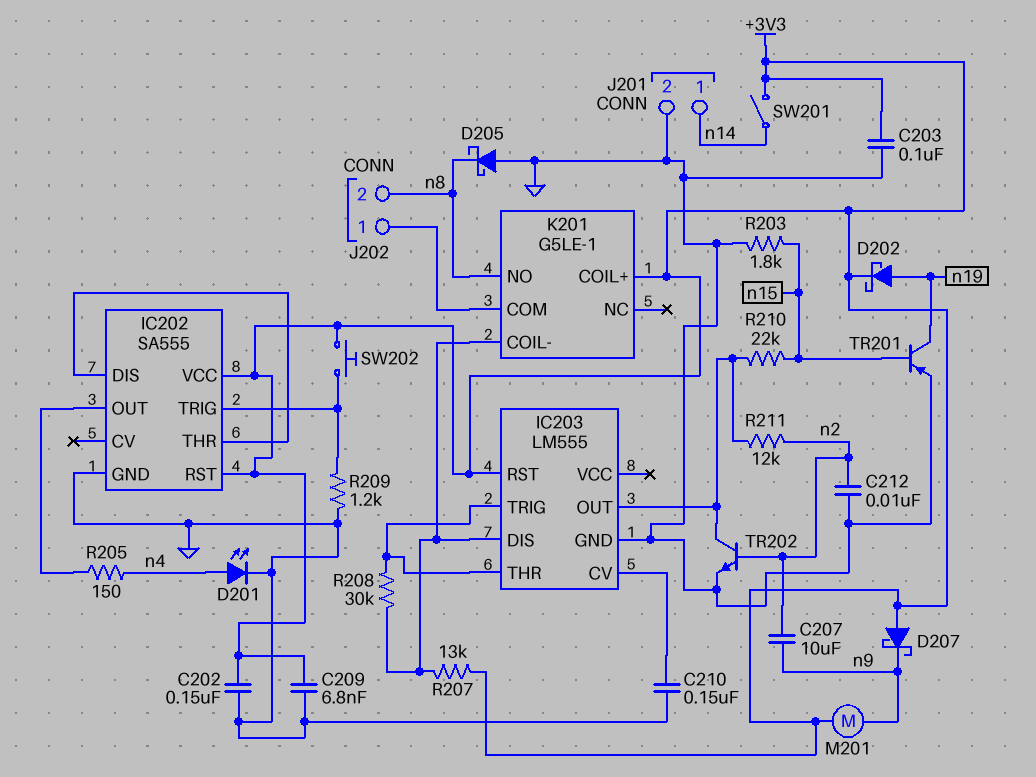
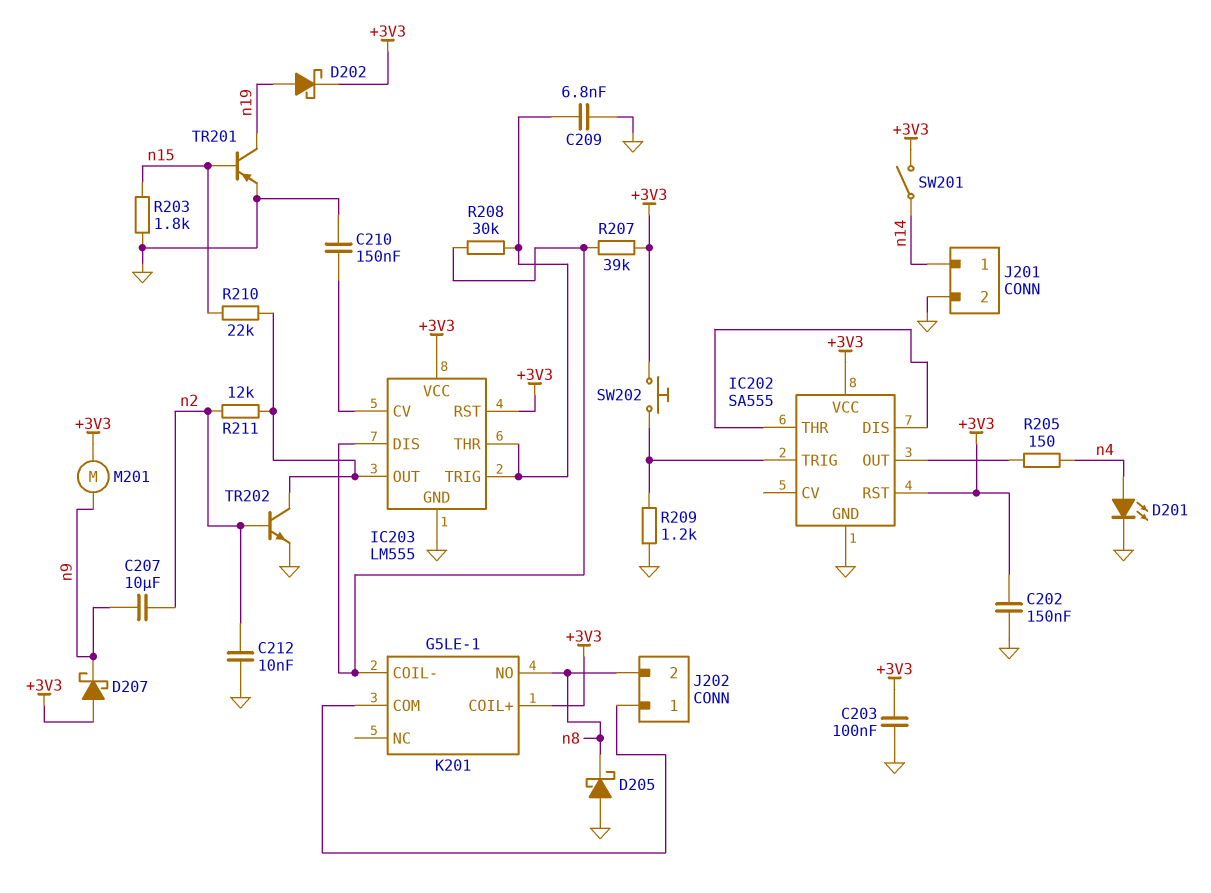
C209: 6.8nF (+3V3, GND) -> 6.8nF (GND, IC203/THR)
IC203 pin VCC: none -> +3V3
R207: 13k (+3V3, IC203/DIS) -> 39k (+3V3, IC203/DIS)

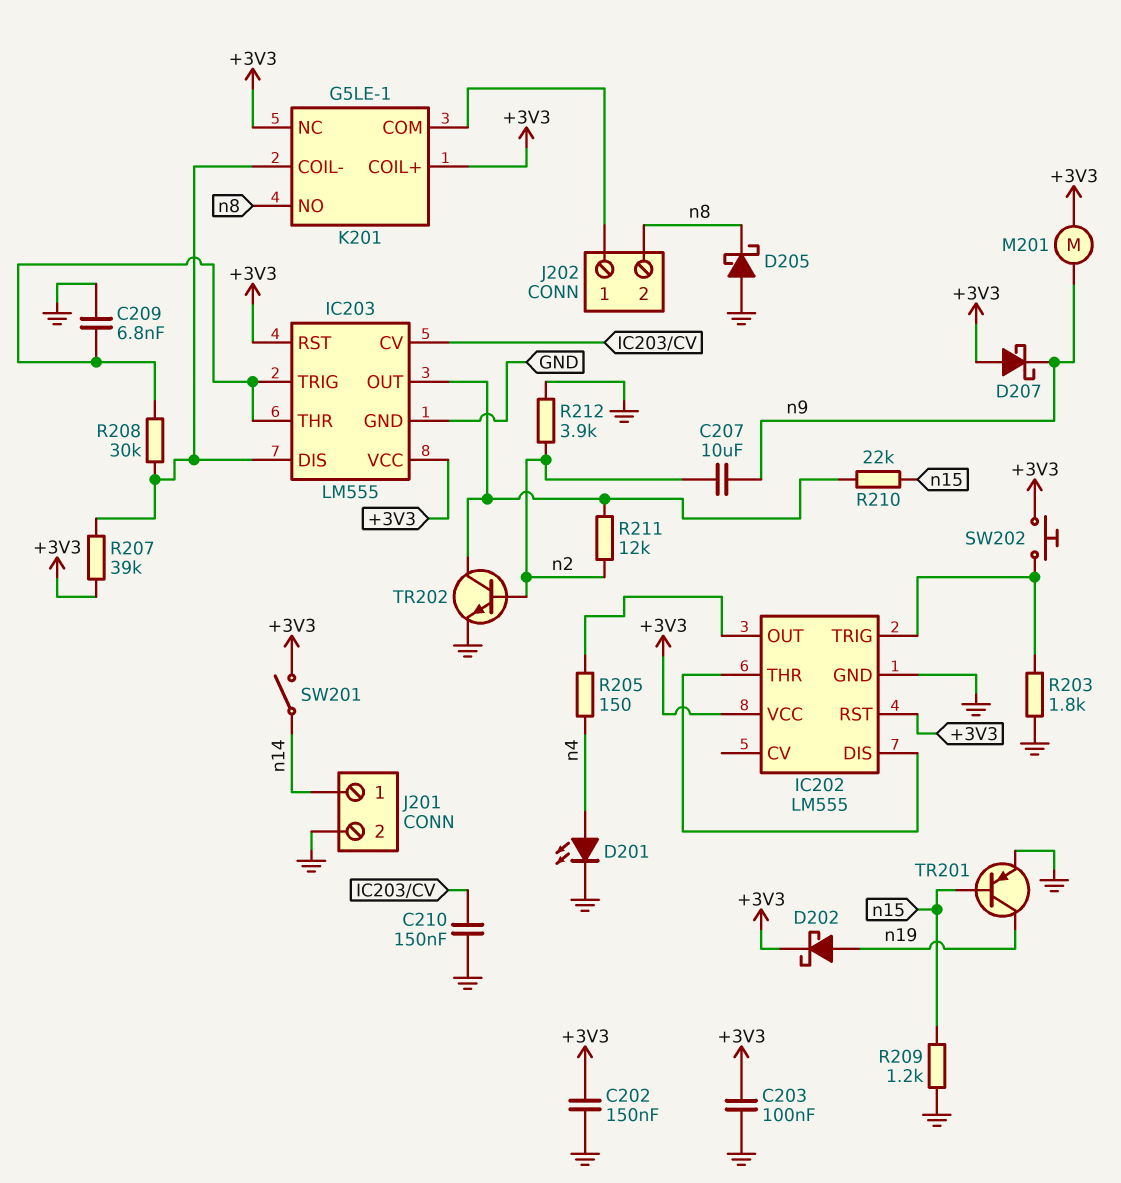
C212: 10nF (GND, n2) -> none
IC202: SA555 -> LM555
K201 pin NC: none -> +3V3
R203: 1.8k (GND, n15) -> 1.8k (GND, IC202/TRIG)
R209: 1.2k (GND, IC202/TRIG) -> 1.2k (GND, n15)
R212: none -> 3.9k (GND, n2)

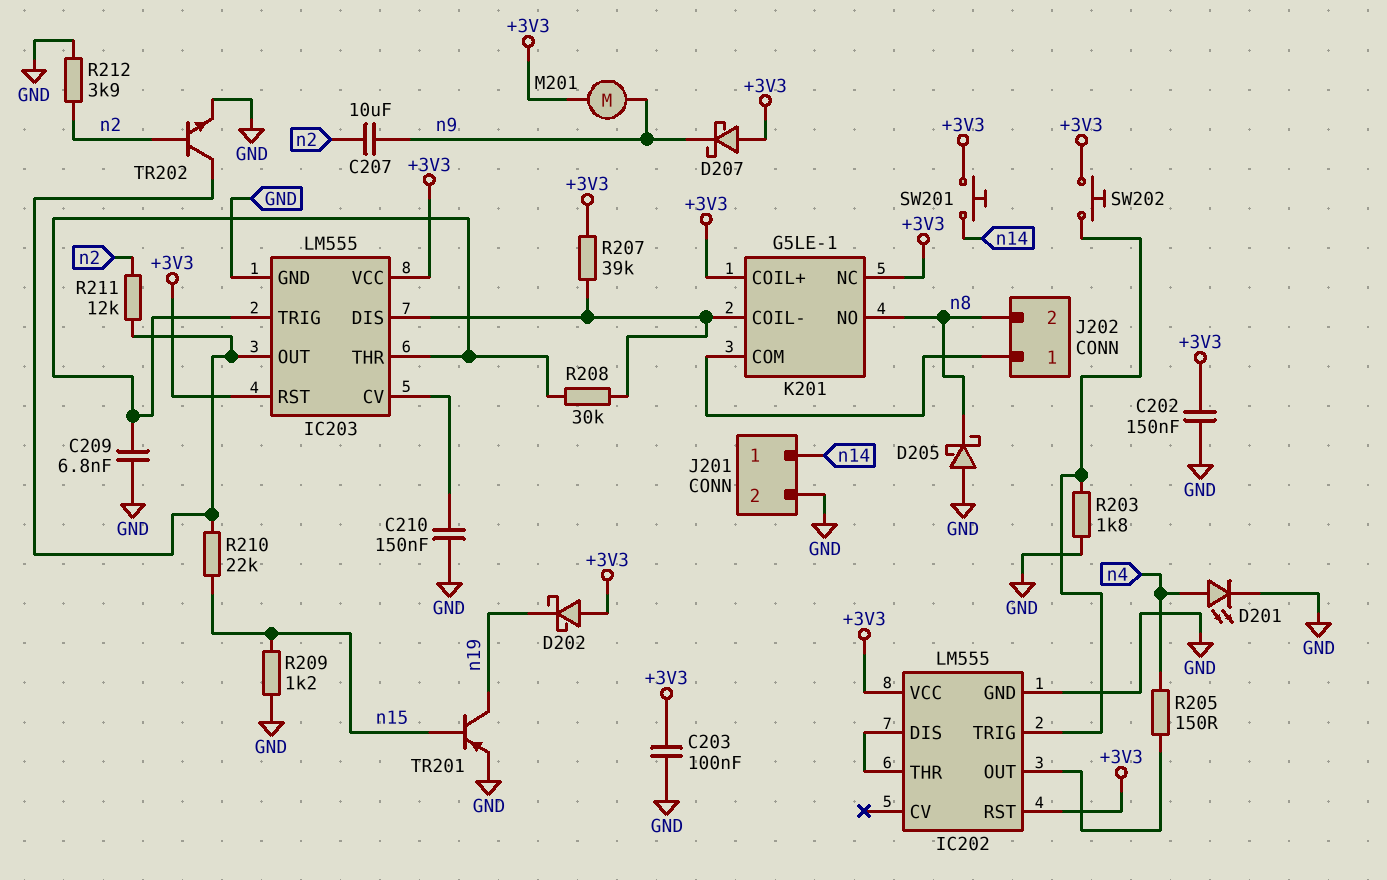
D202: schottky (A n19, K +3V3) -> schottky (A +3V3, K n19)
SW201: switch (+3V3, n14) -> button (+3V3, n14)

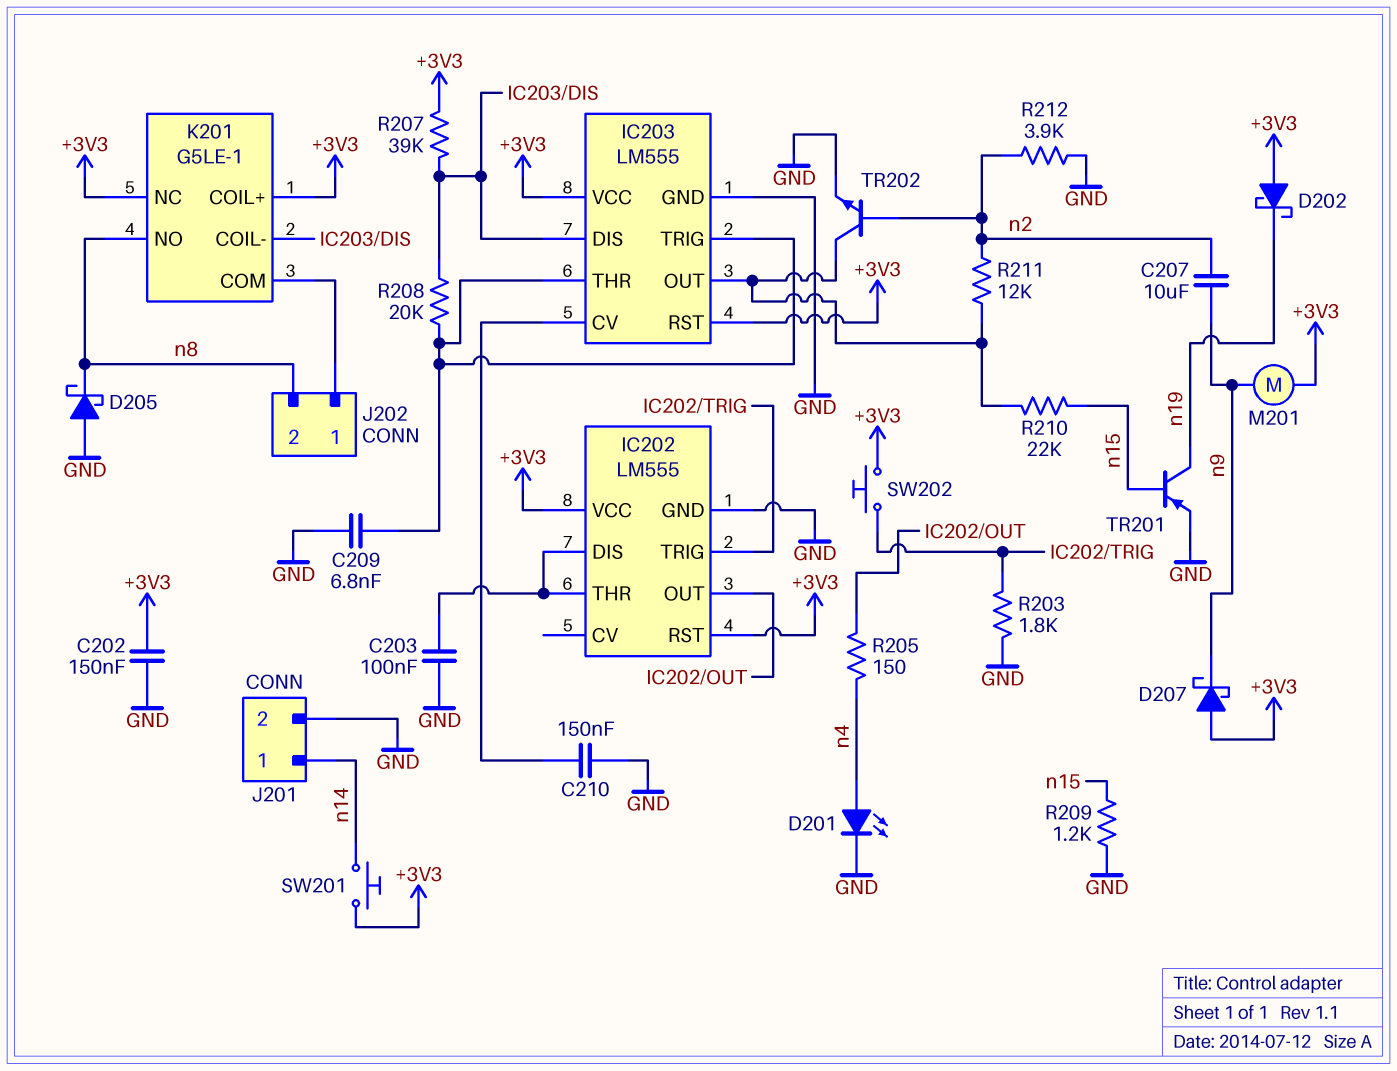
C203: 100nF (+3V3, GND) -> 100nF (GND, IC202/DIS)
R208: 30k (IC203/DIS, IC203/THR) -> 20k (IC203/DIS, IC203/THR)

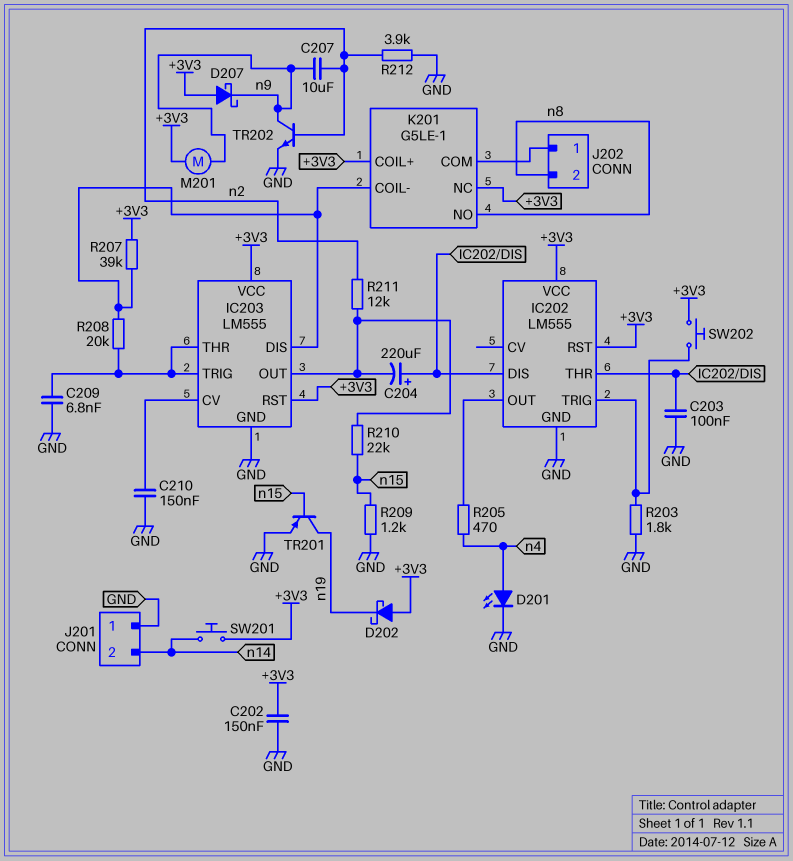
C204: none -> 220uF (plus IC202/DIS, minus IC203/OUT)
D205: schottky (A GND, K n8) -> none
J201 pin 1: n14 -> GND
J201 pin 2: GND -> n14
R205: 150 (IC202/OUT, n4) -> 470 (IC202/OUT, n4)
TR202: NPN (B n2, C IC203/OUT, E GND) -> NPN (B n2, C n9, E GND)

